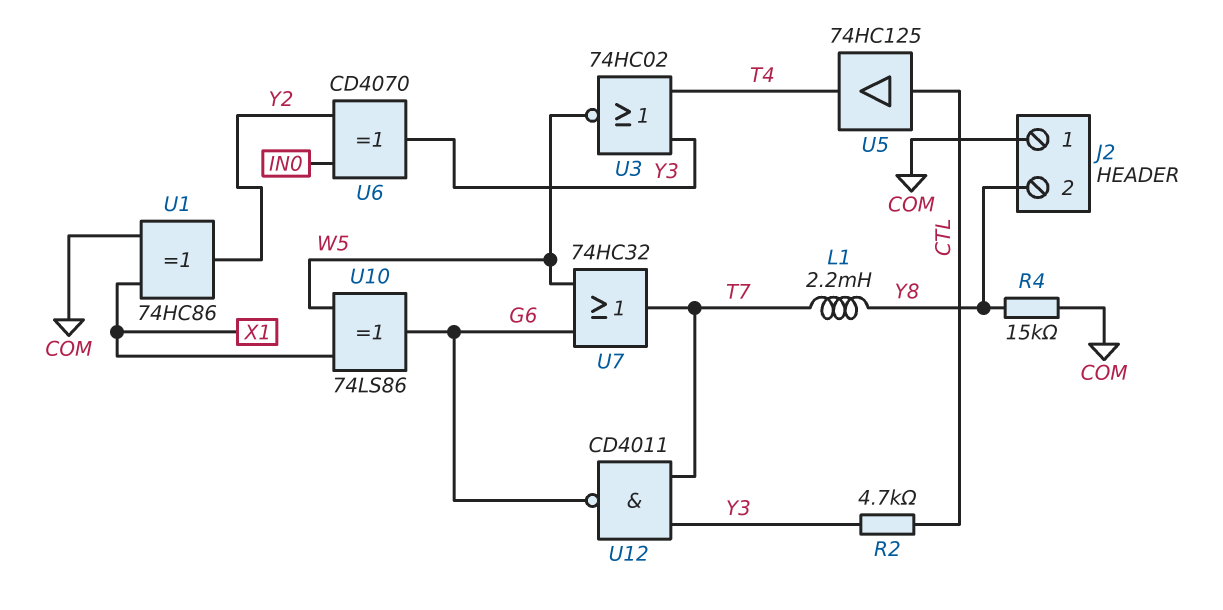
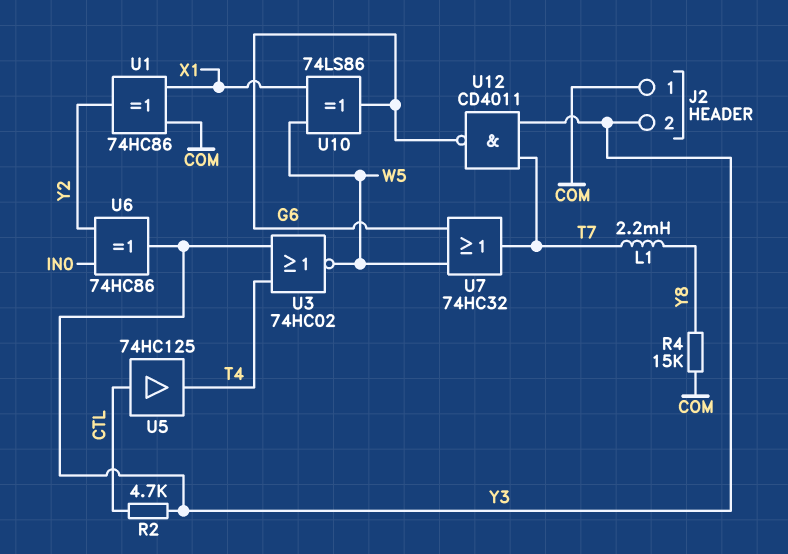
J2 pin 2: Y8 -> Y3
U6: XOR CD4070 (in IN0, in Y2, out Y3) -> XOR 74HC86 (in IN0, in Y2, out Y3)

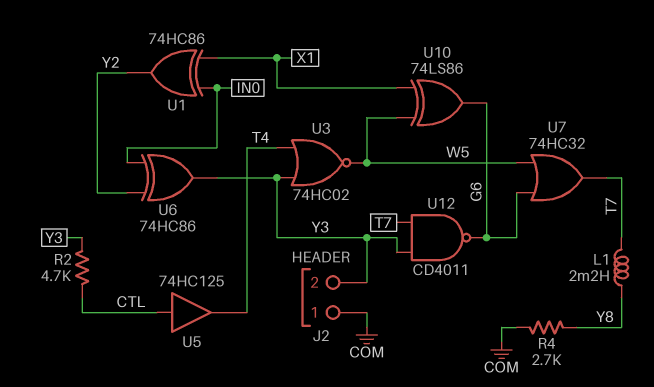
R4: 15k (COM, Y8) -> 2.7k (COM, Y8)
U1: XOR 74HC86 (in COM, in X1, out Y2) -> XOR 74HC86 (in IN0, in X1, out Y2)

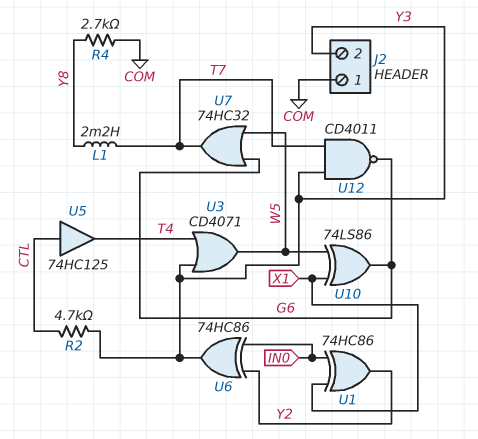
U3: NOR 74HC02 (in T4, in Y3, out W5) -> OR CD4071 (in T4, in Y3, out W5)

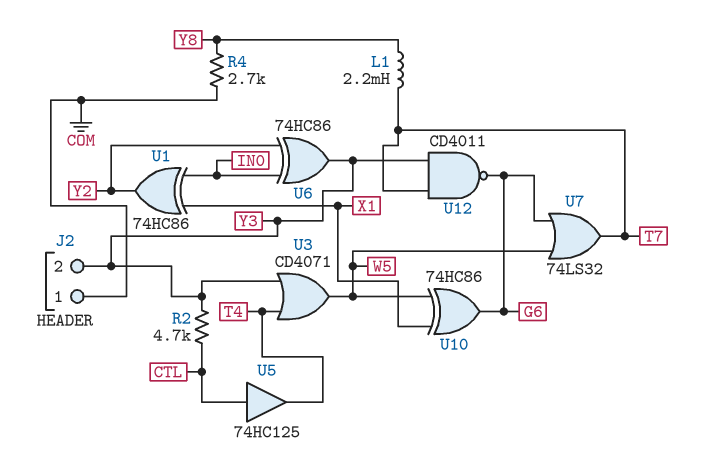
U7: OR 74HC32 (in G6, in W5, out T7) -> OR 74LS32 (in G6, in W5, out T7)
U10: XOR 74LS86 (in W5, in X1, out G6) -> XOR 74HC86 (in W5, in X1, out G6)

